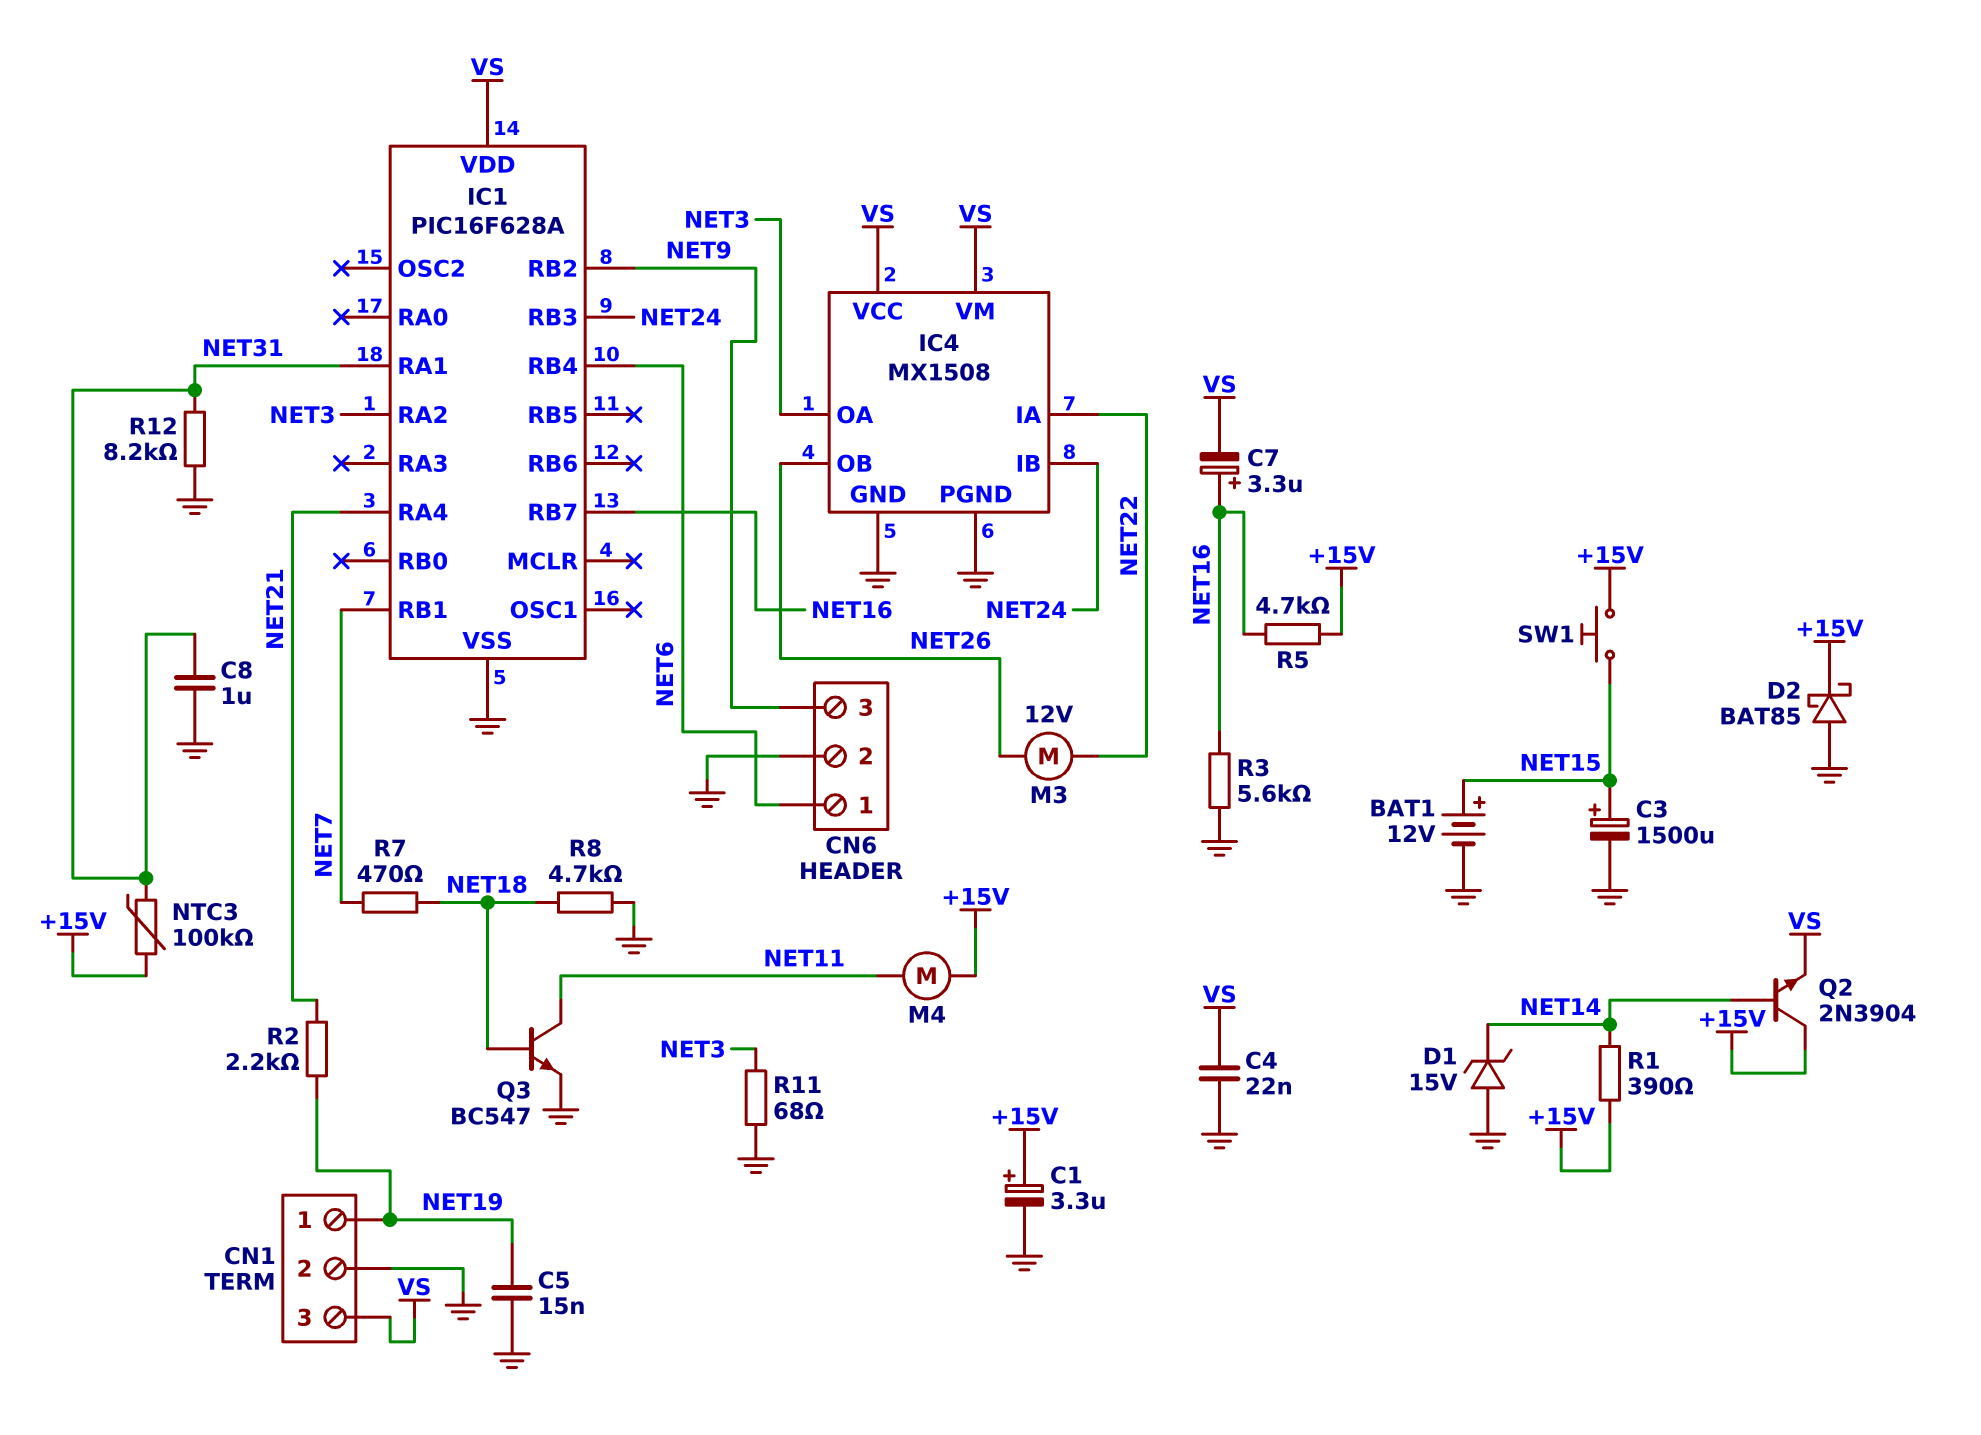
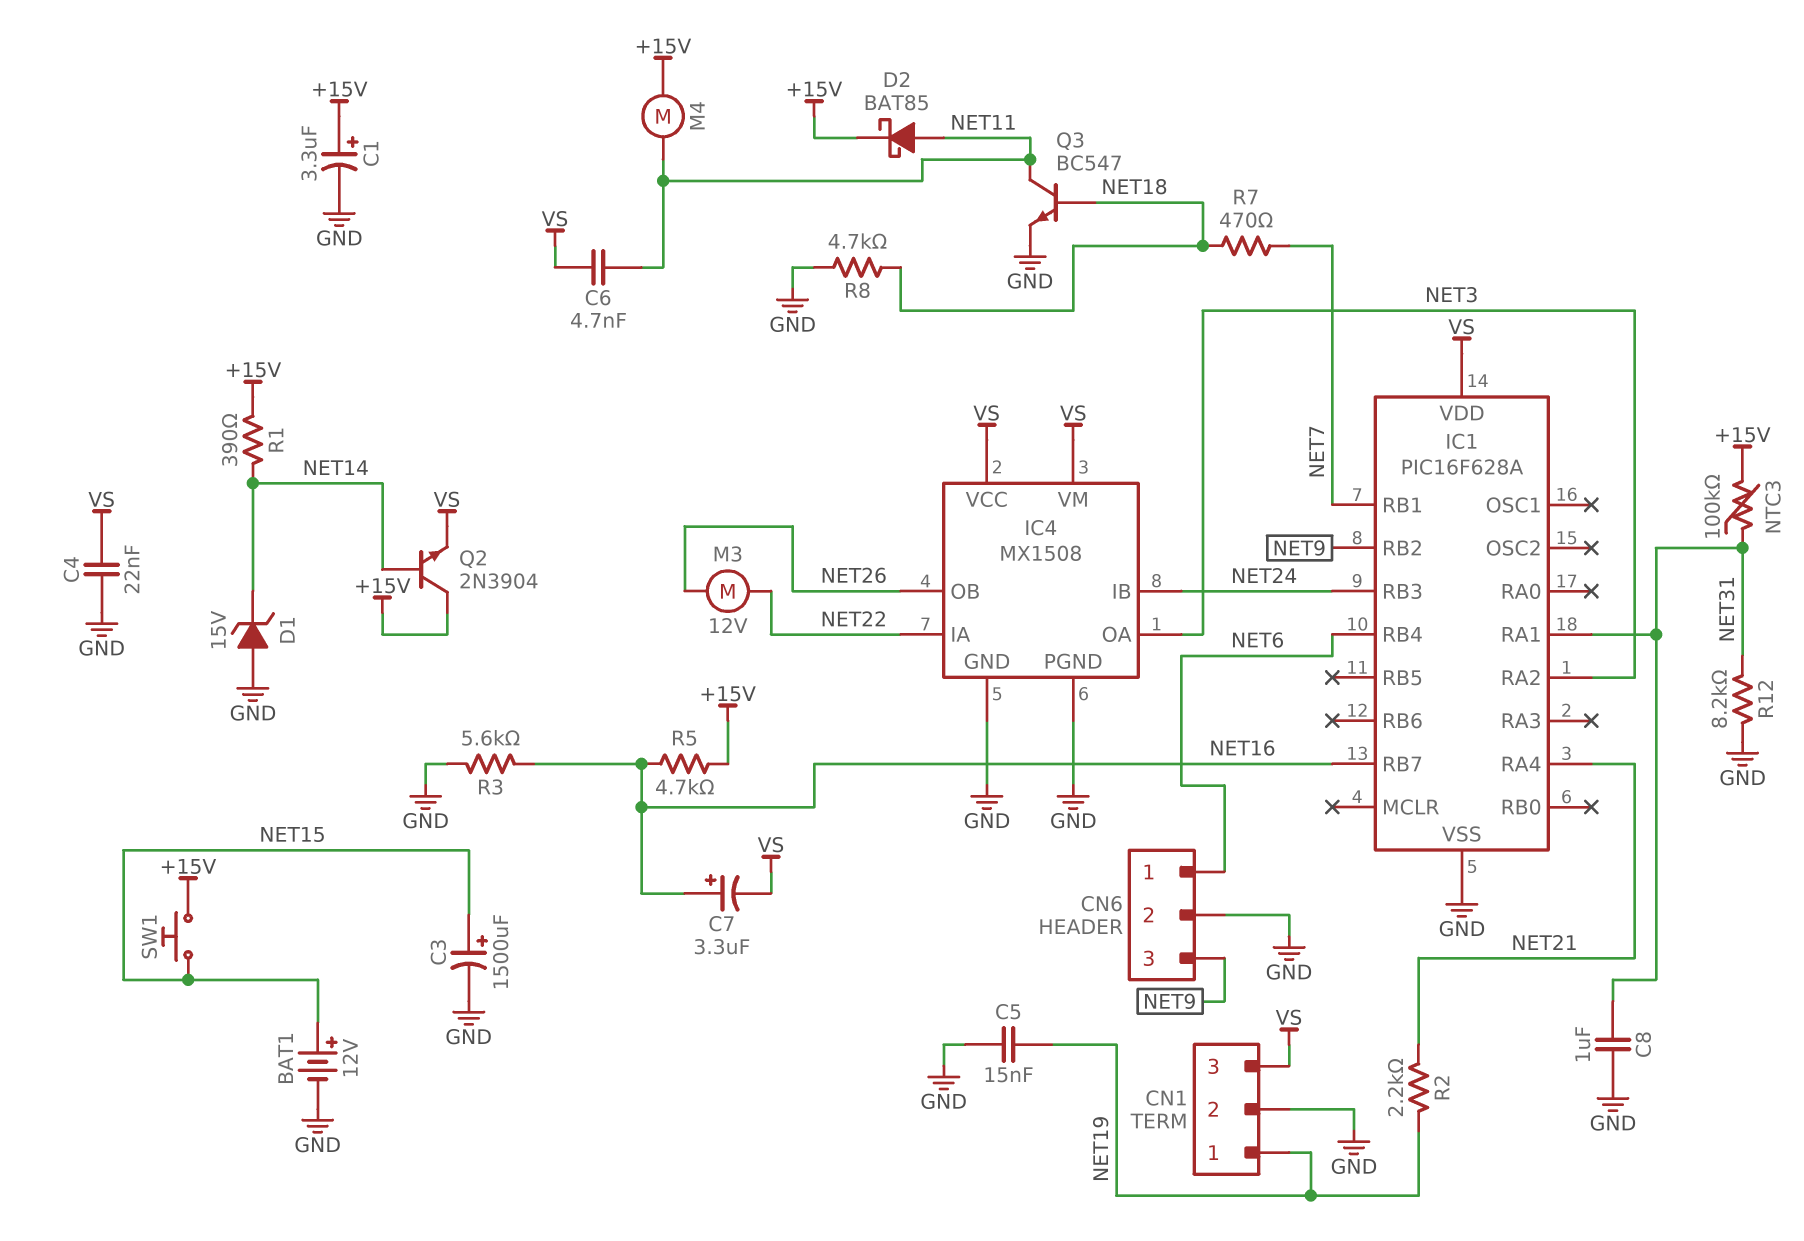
C6: none -> 4.7nF (NET11, VS)
D2: schottky BAT85 (A GND, K +15V) -> schottky BAT85 (A NET11, K +15V)
R11: 68 (GND, NET3) -> none

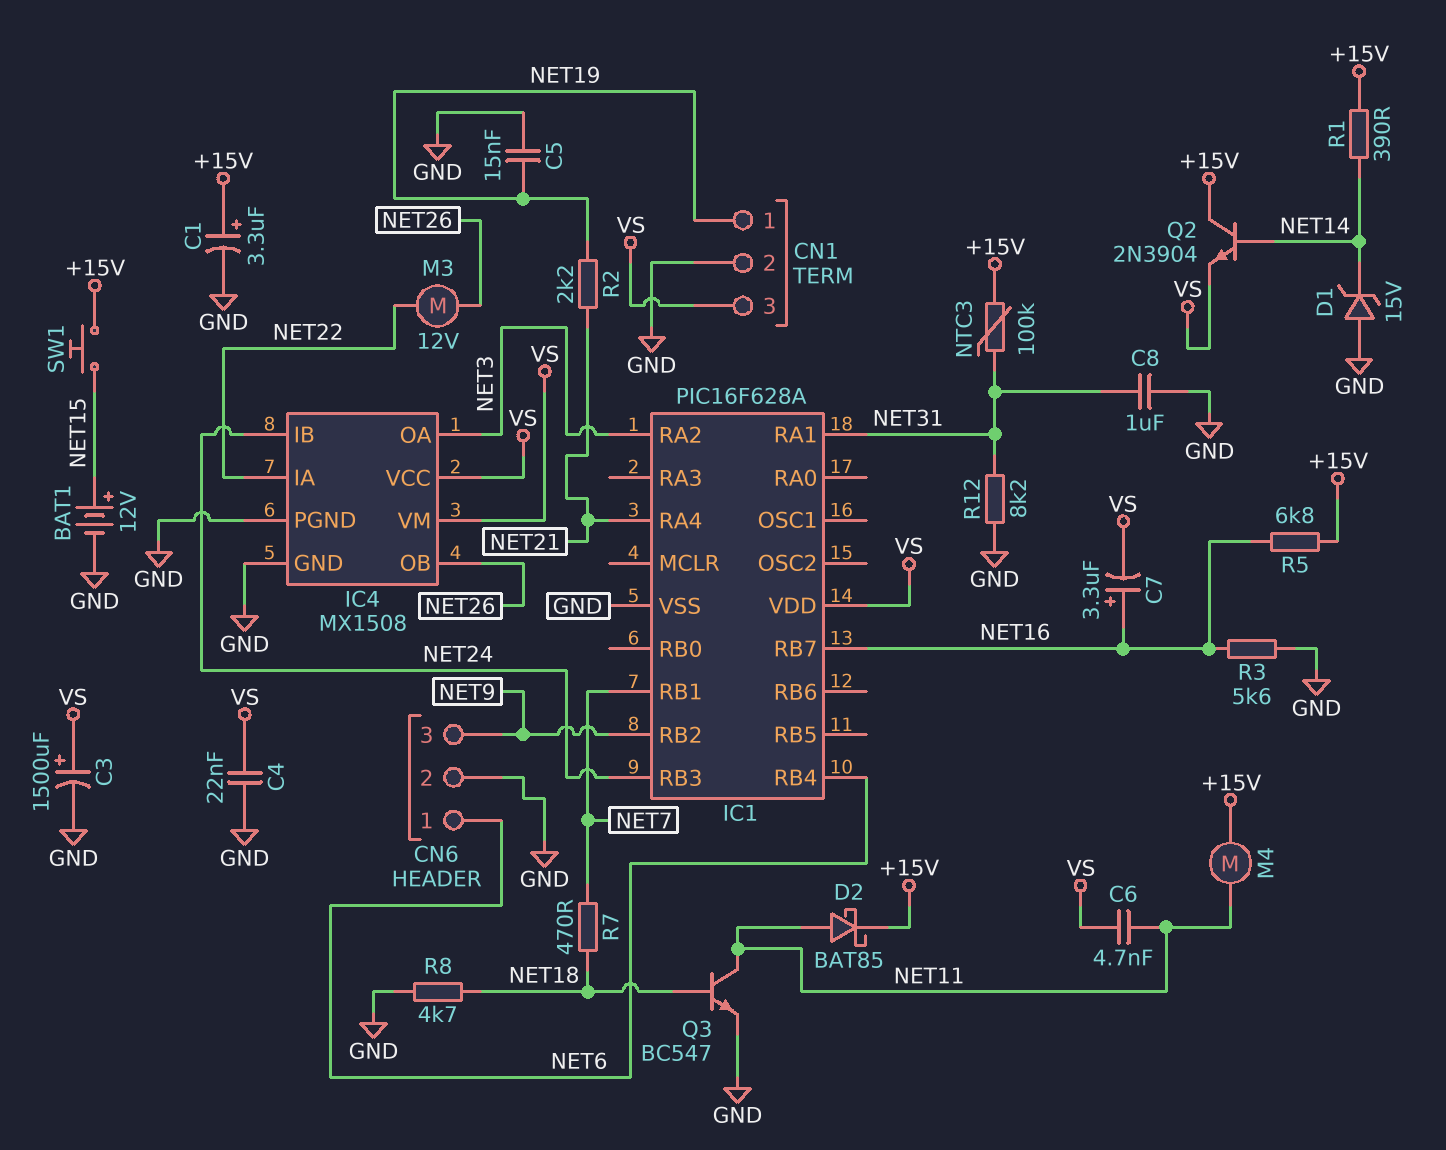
C3: 1500uF (plus NET15, minus GND) -> 1500uF (plus VS, minus GND)
R5: 4.7k (+15V, NET16) -> 6.8k (+15V, NET16)

